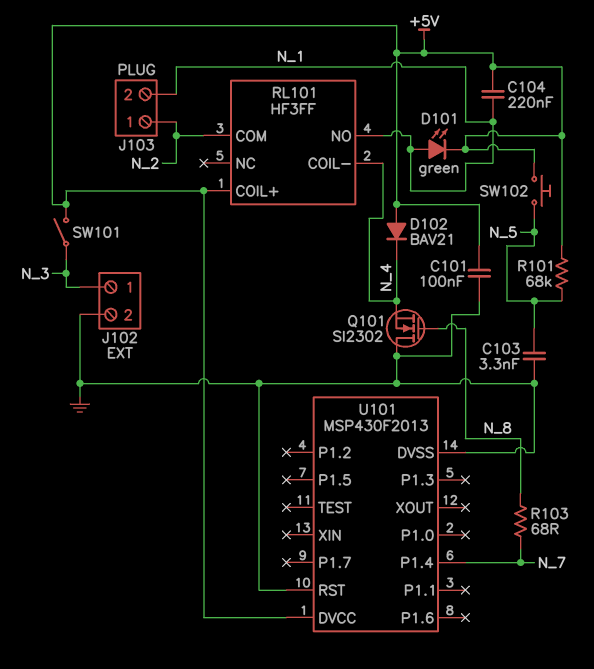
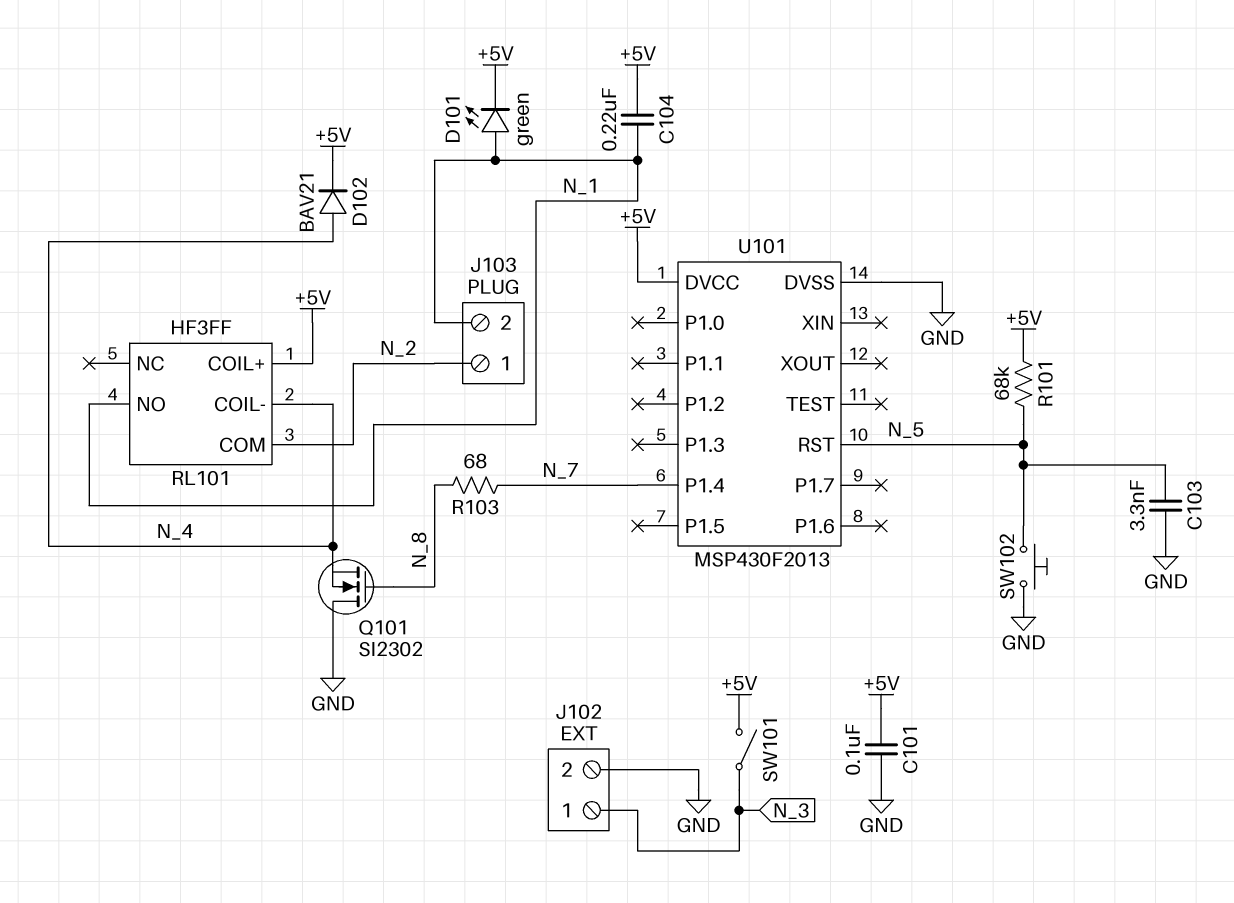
D102: diode BAV21 (A +5V, K N_4) -> diode BAV21 (A N_4, K +5V)
SW102: button (+5V, N_5) -> button (GND, N_5)
U101 pin RST: GND -> N_5

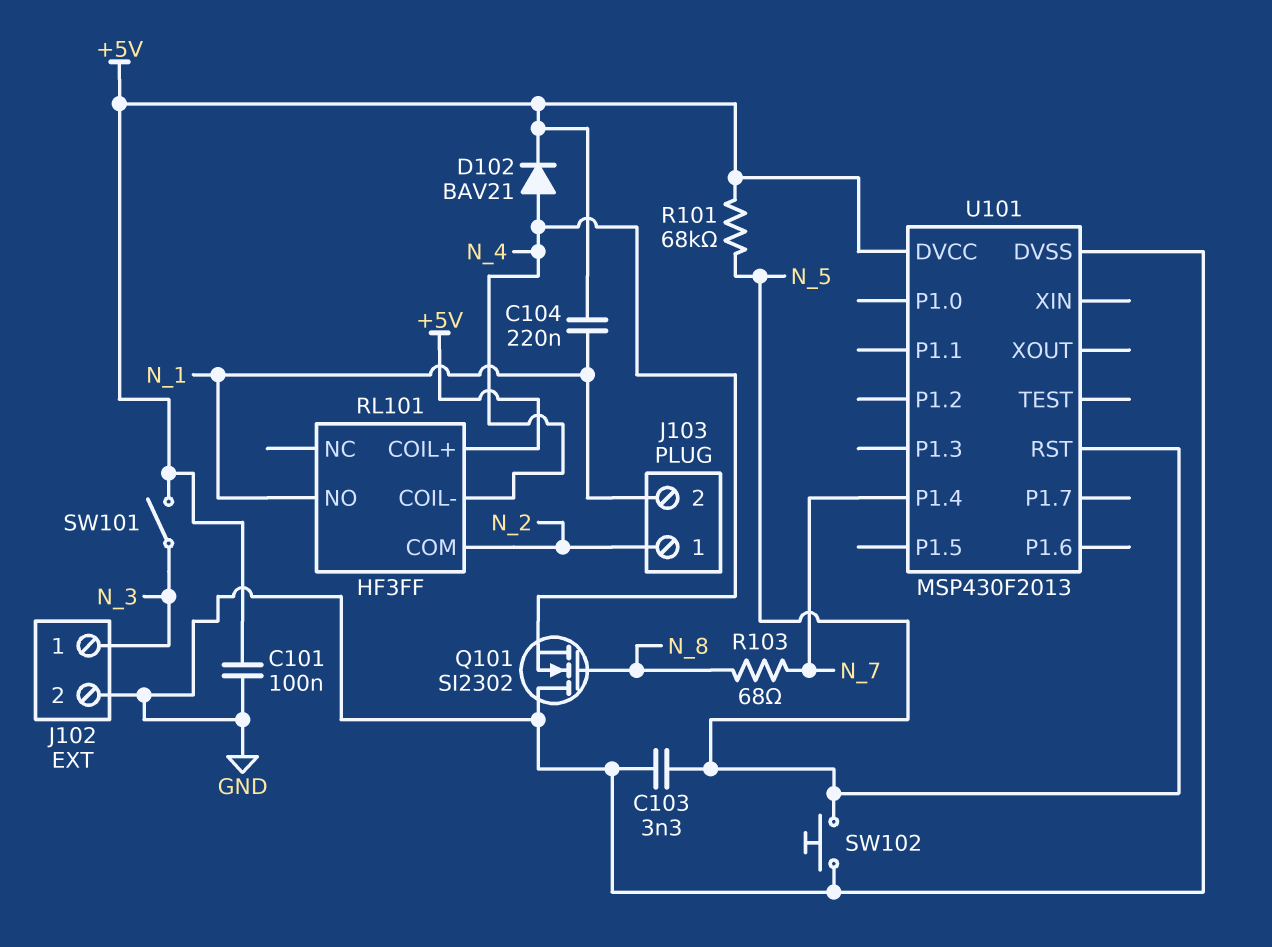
D101: LED green (A N_1, K +5V) -> none

